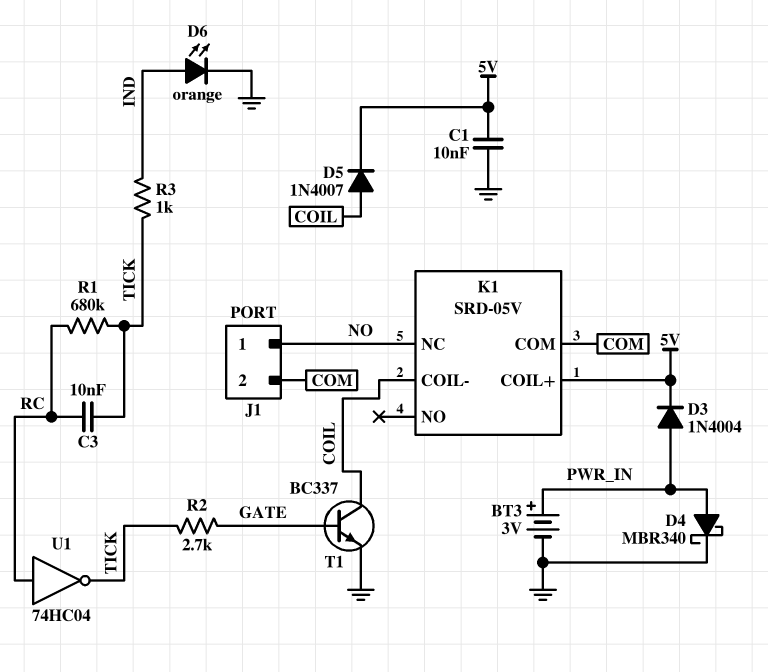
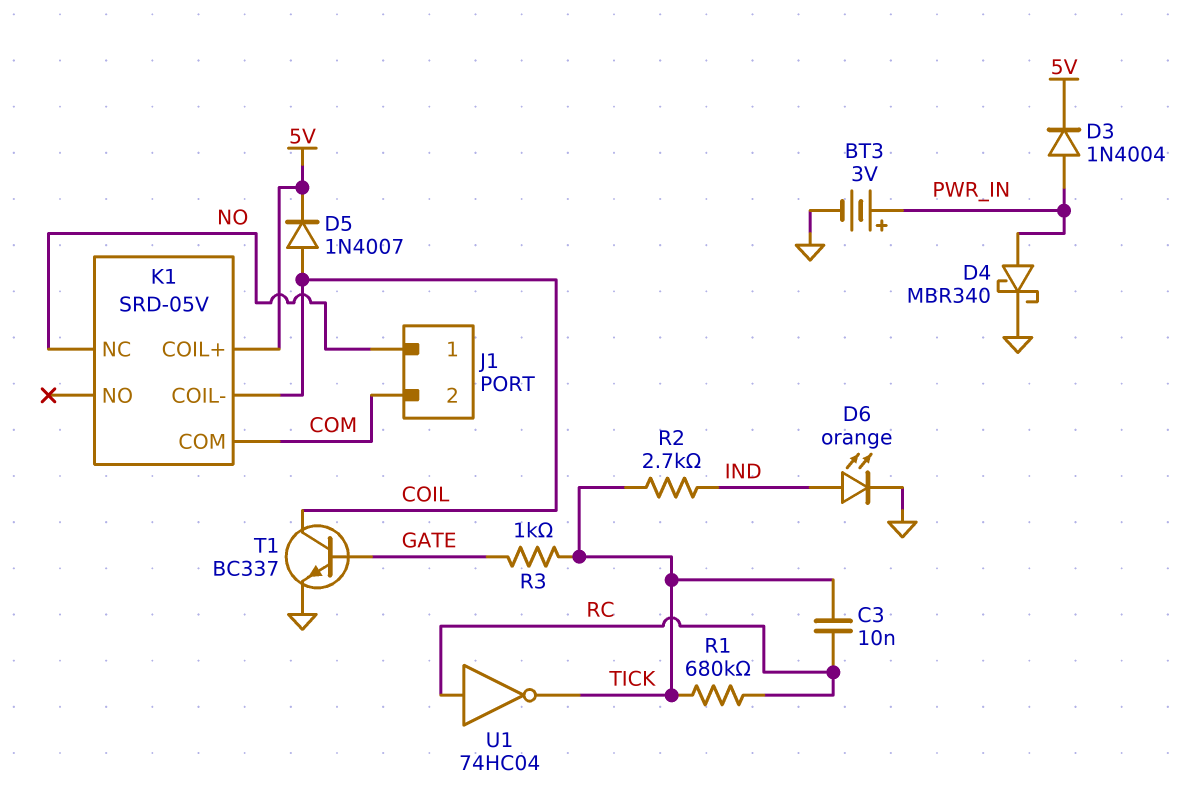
C1: 10nF (5V, GND) -> none
R2: 2.7k (GATE, TICK) -> 2.7k (IND, TICK)
R3: 1k (IND, TICK) -> 1k (GATE, TICK)

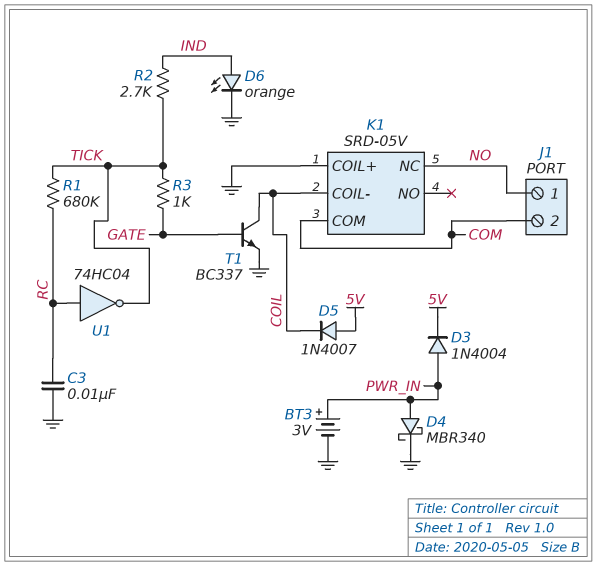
C3: 10nF (RC, TICK) -> 10nF (GND, RC)
D5: diode 1N4007 (A COIL, K 5V) -> diode 1N4007 (A 5V, K COIL)
K1 pin COIL+: 5V -> GND

